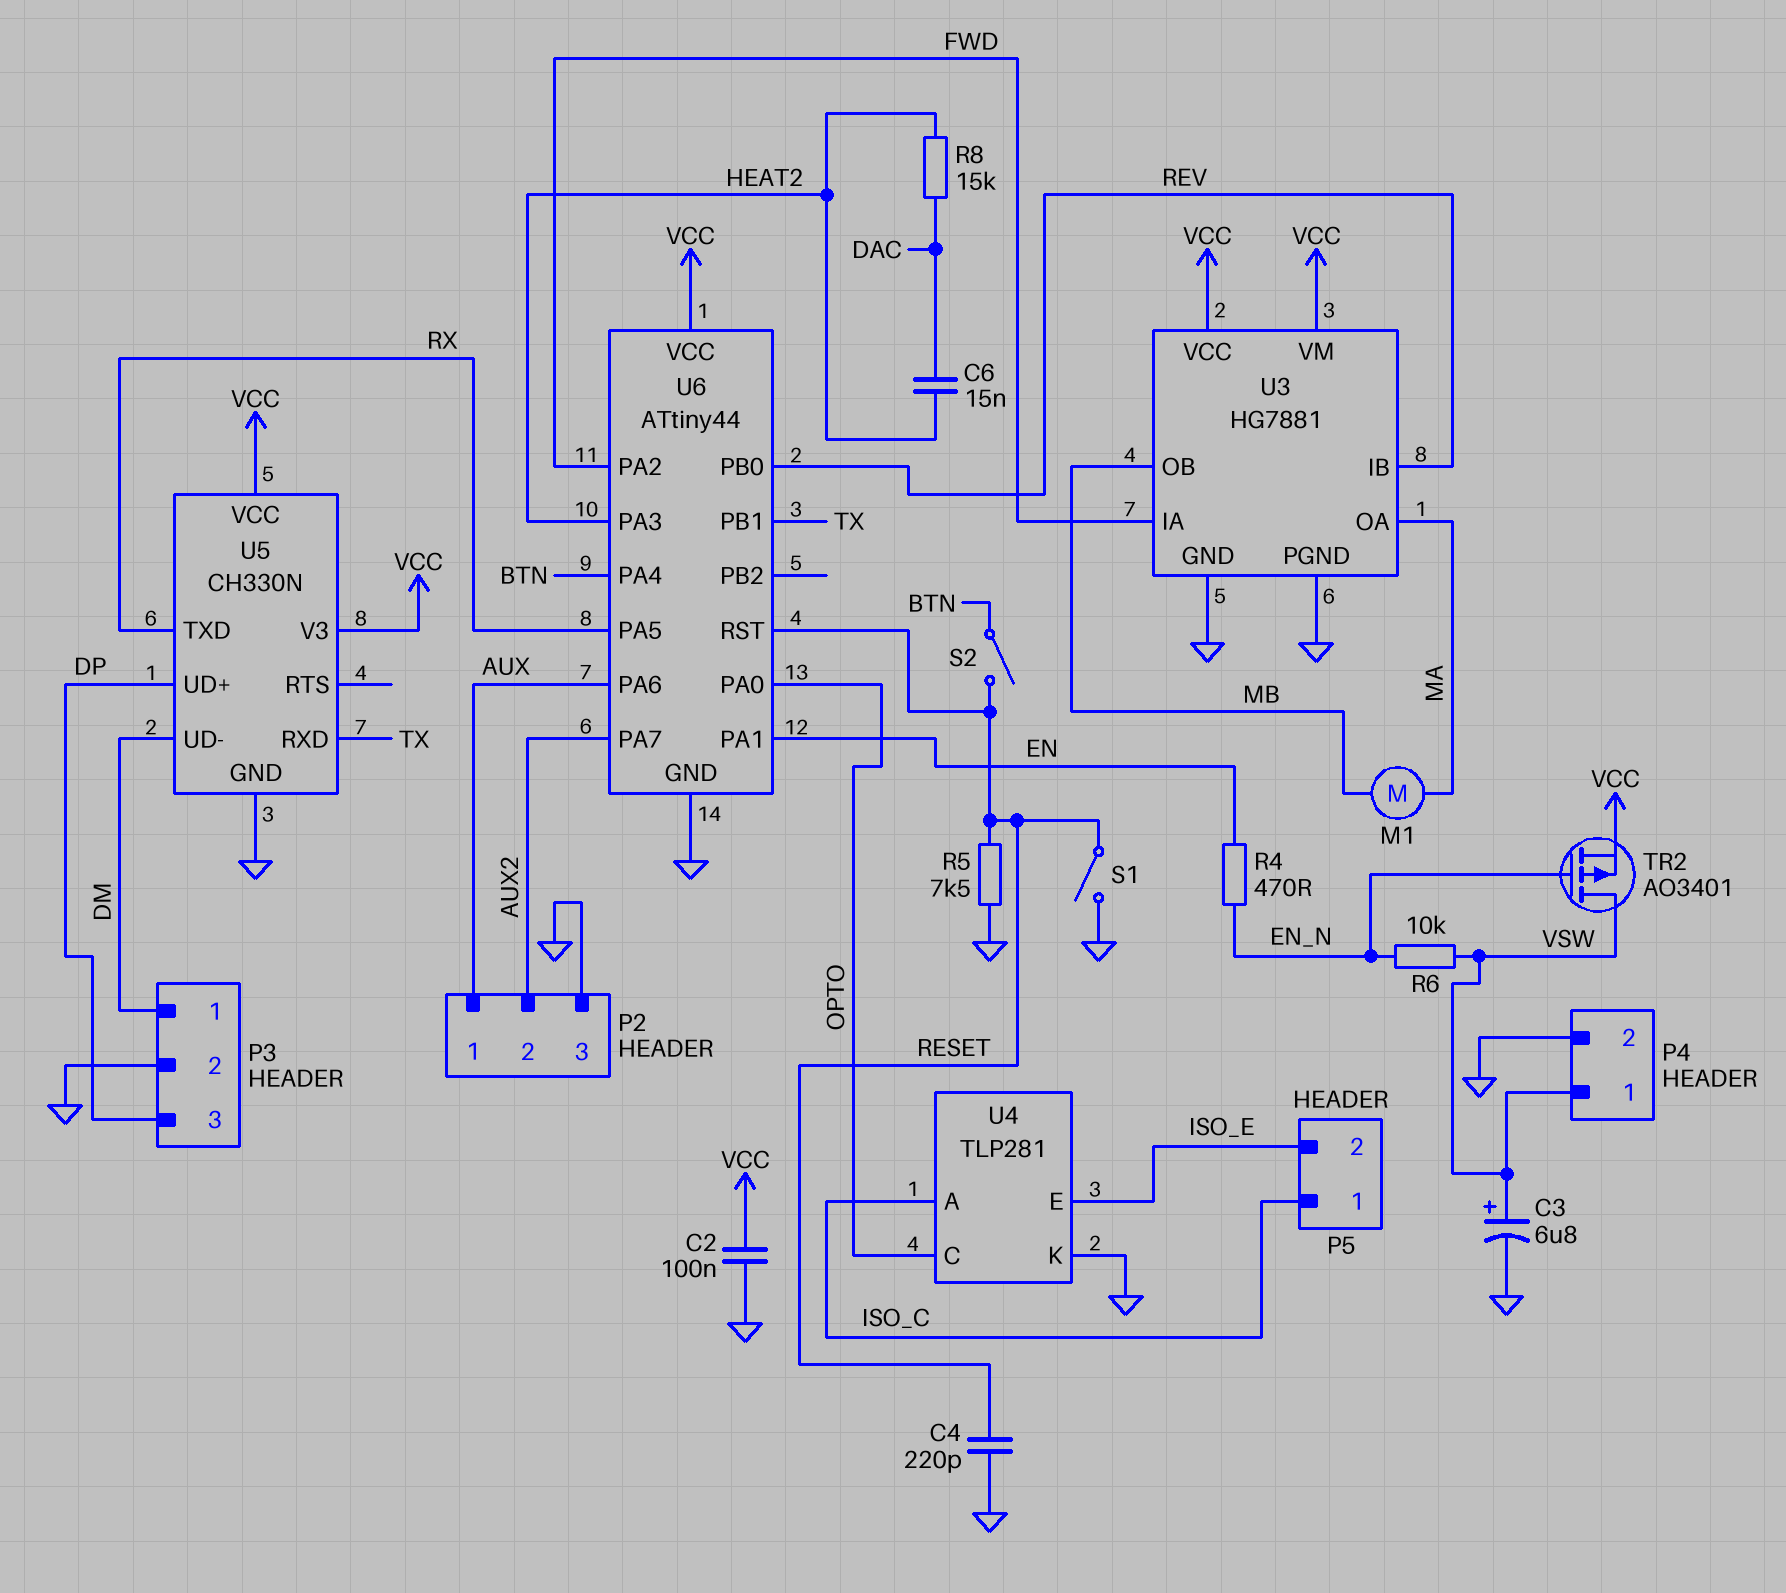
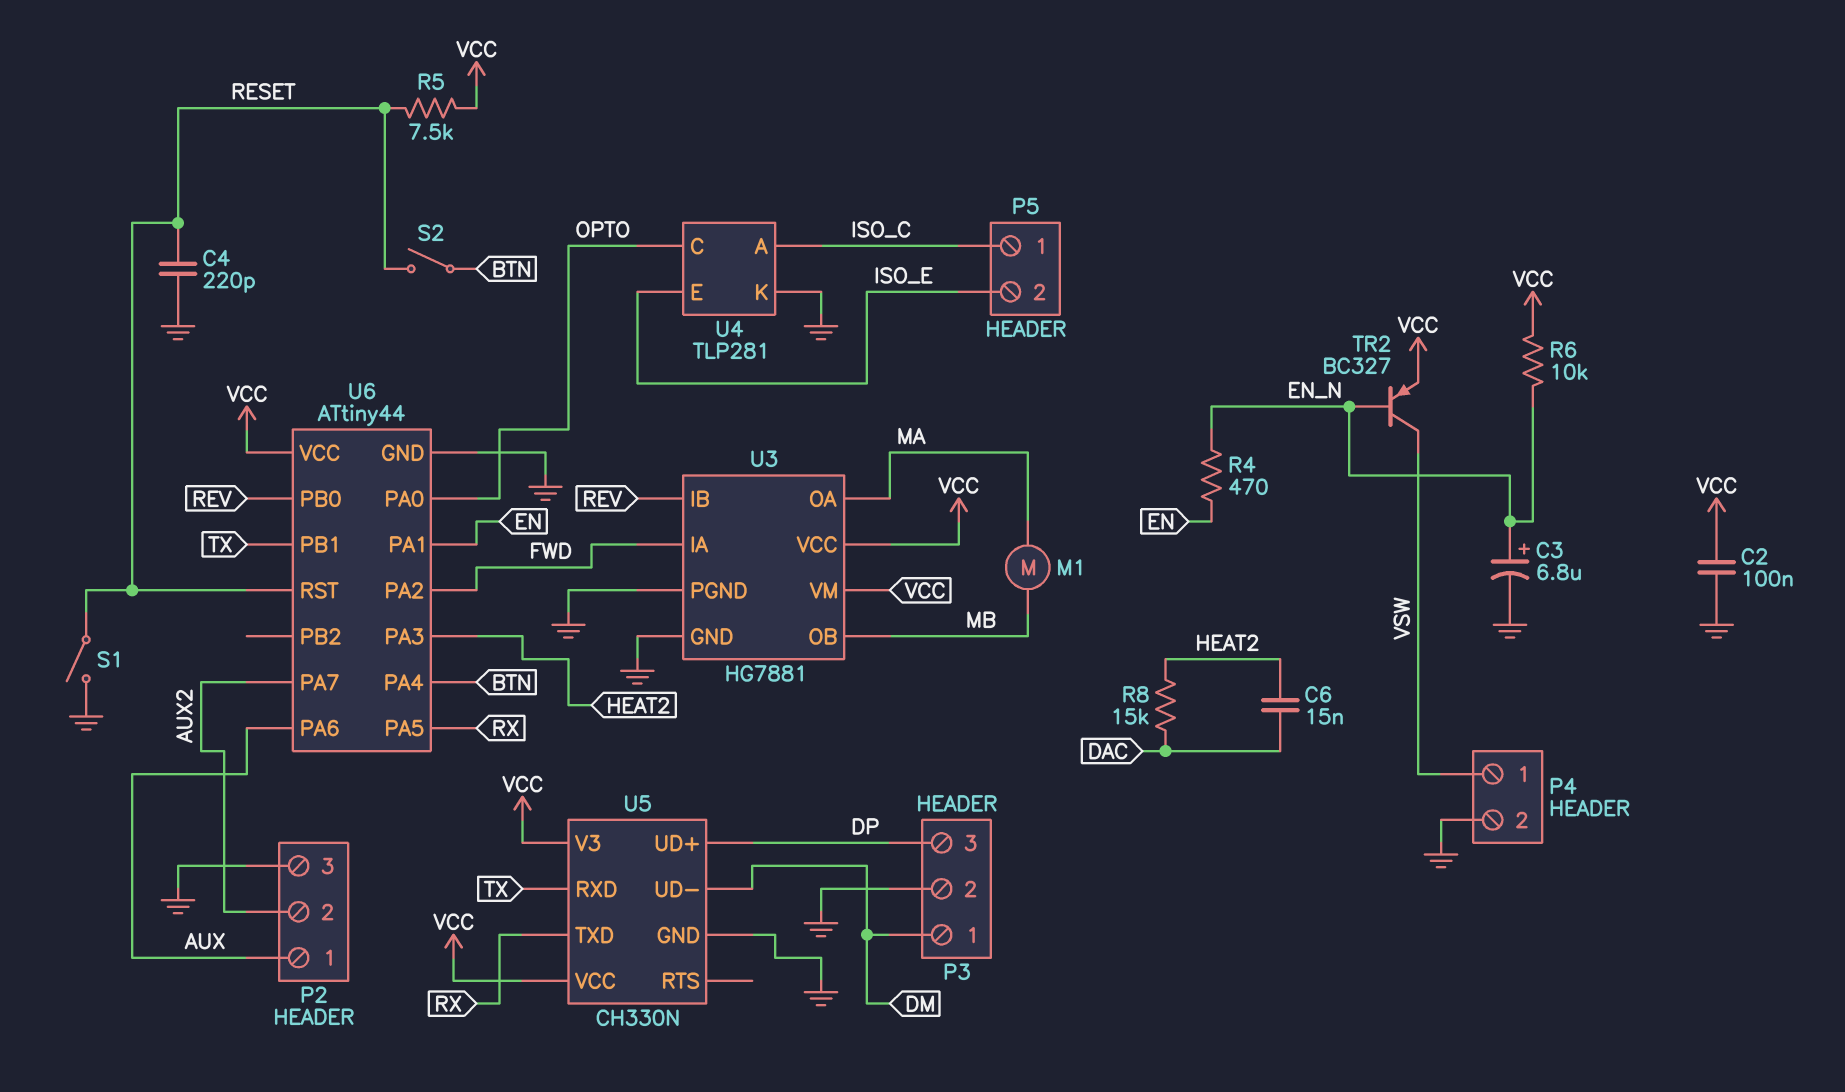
C3: 6.8uF (plus VSW, minus GND) -> 6.8uF (plus EN_N, minus GND)
R5: 7.5k (GND, RESET) -> 7.5k (RESET, VCC)
R6: 10k (EN_N, VSW) -> 10k (EN_N, VCC)
TR2: PMOS AO3401 (G EN_N, D VSW, S VCC) -> PNP BC327 (B EN_N, C VSW, E VCC)

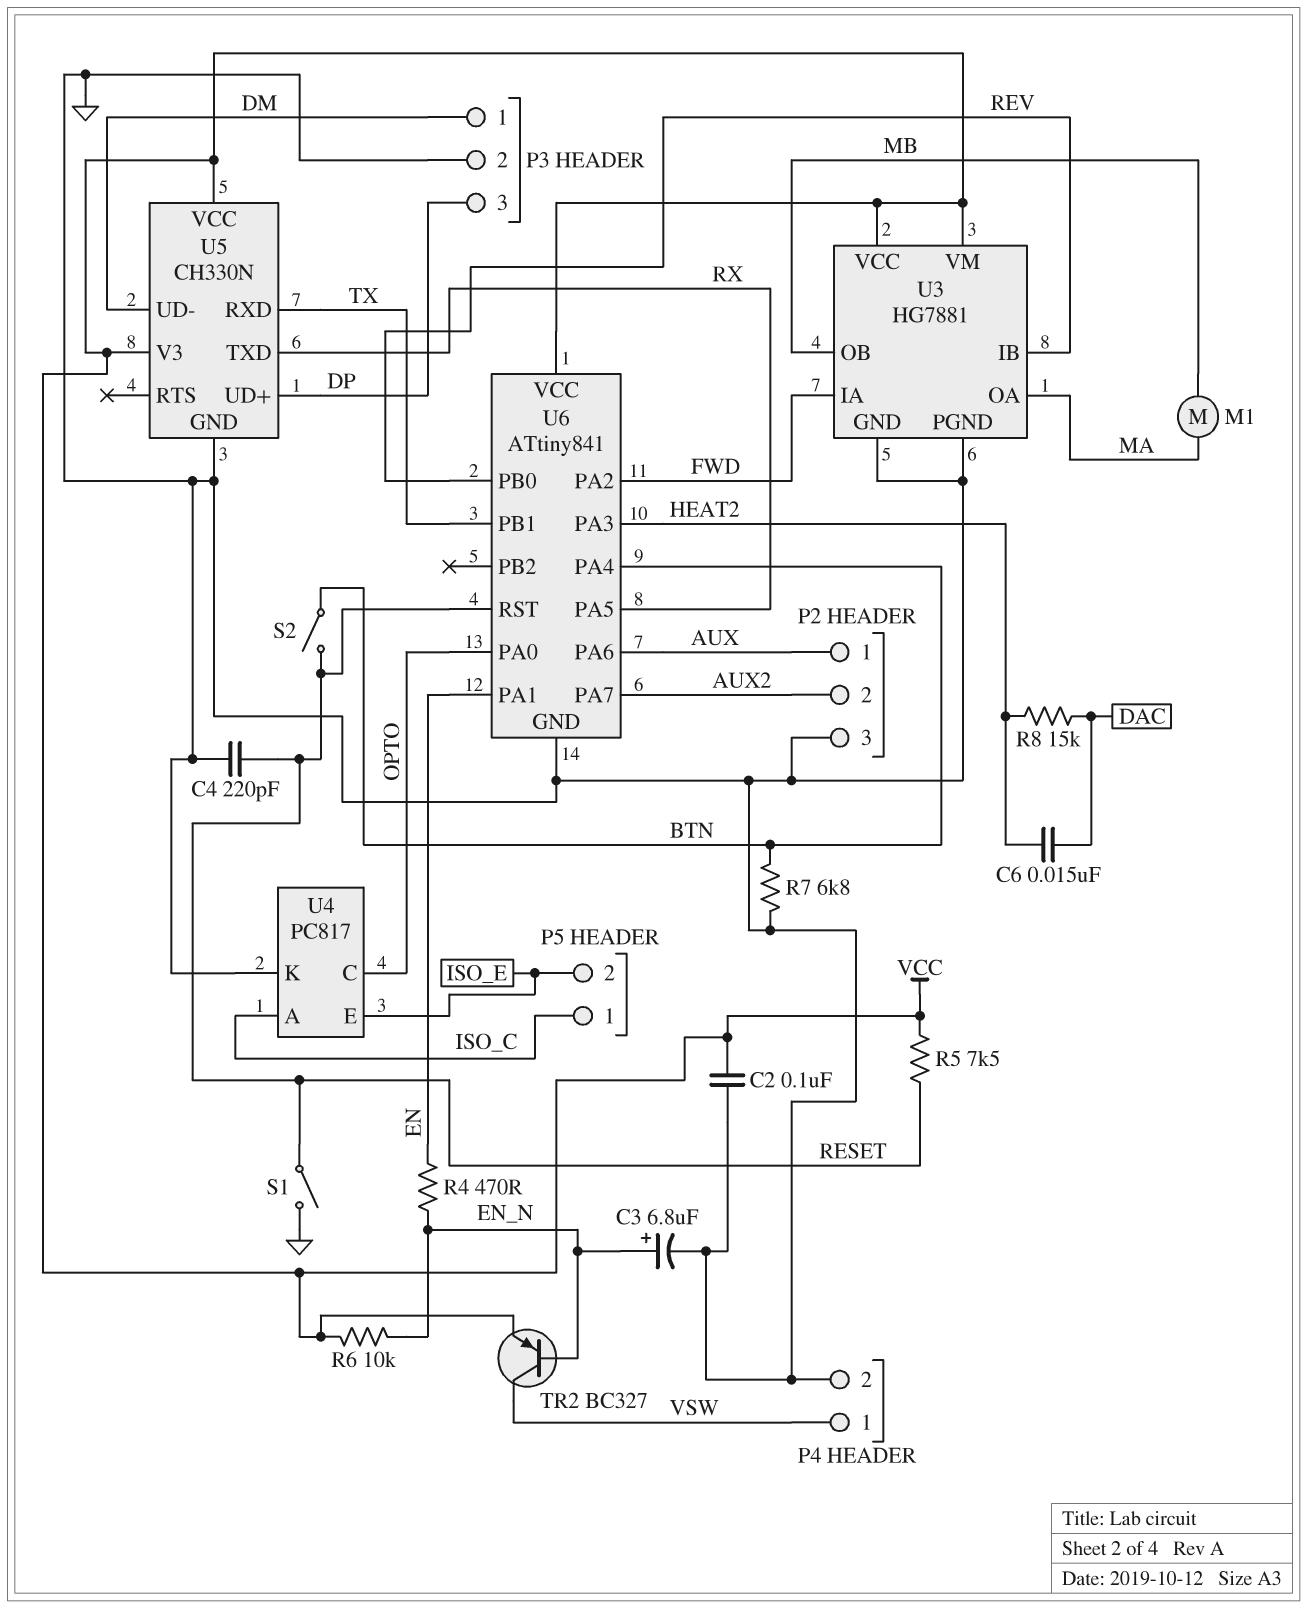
R7: none -> 6.8k (BTN, GND)
U4: TLP281 -> PC817
U6: ATtiny44 -> ATtiny841

